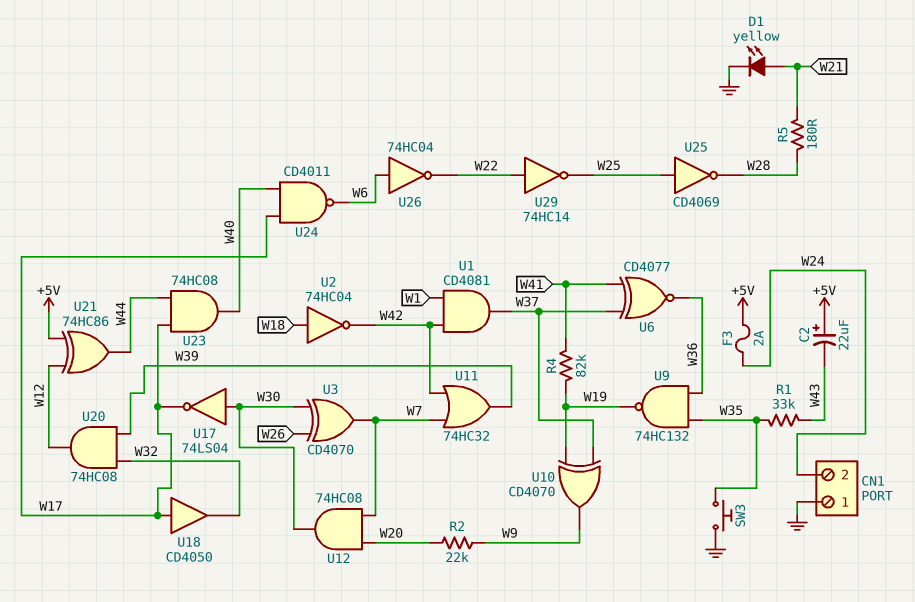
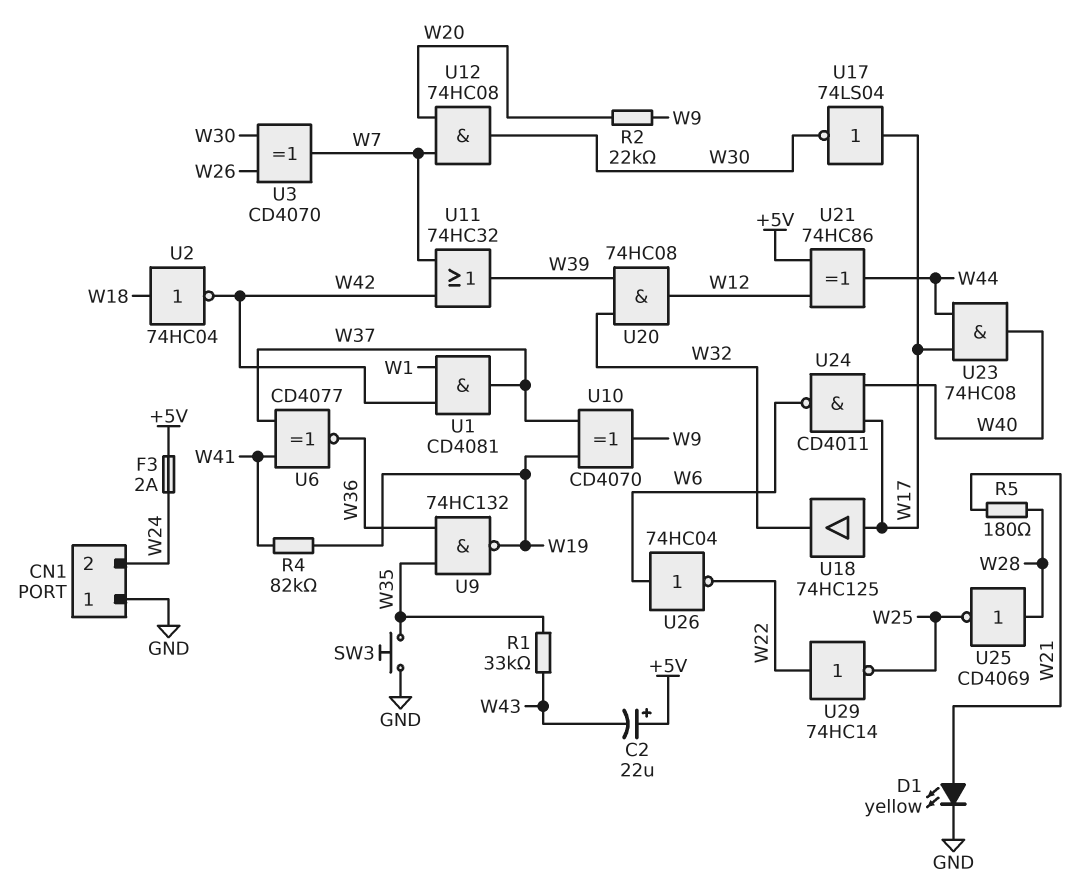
U17: NOT 74LS04 (in W30, out W17) -> NOT 74LS04 (in W17, out W30)
U18: buffer CD4050 (in W17, out W32) -> buffer 74HC125 (in W17, out W32)
U25: NOT CD4069 (in W25, out W28) -> NOT CD4069 (in W28, out W25)

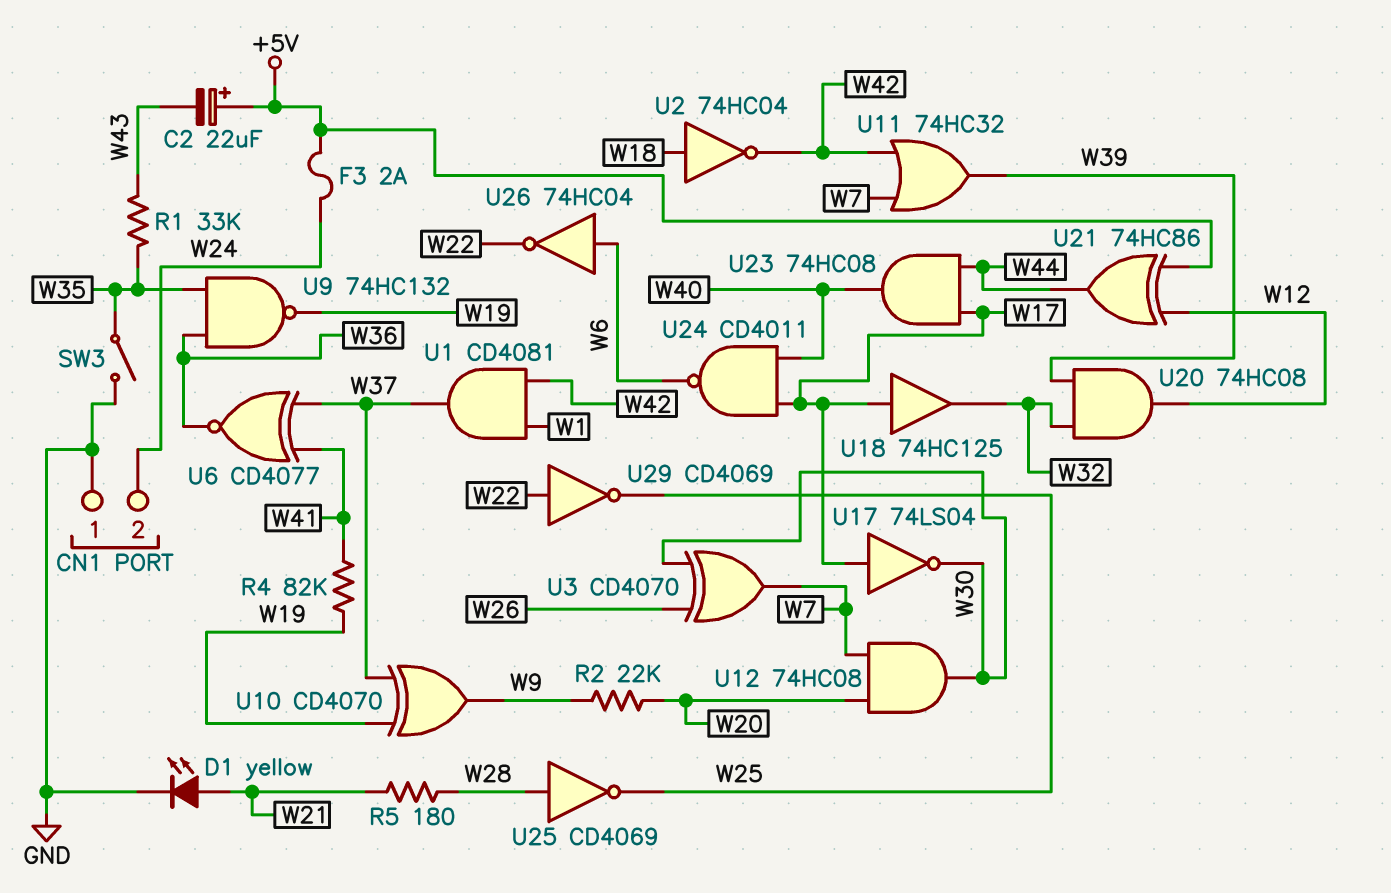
SW3: button (GND, W35) -> switch (GND, W35)
U29: NOT 74HC14 (in W22, out W25) -> NOT CD4069 (in W22, out W25)

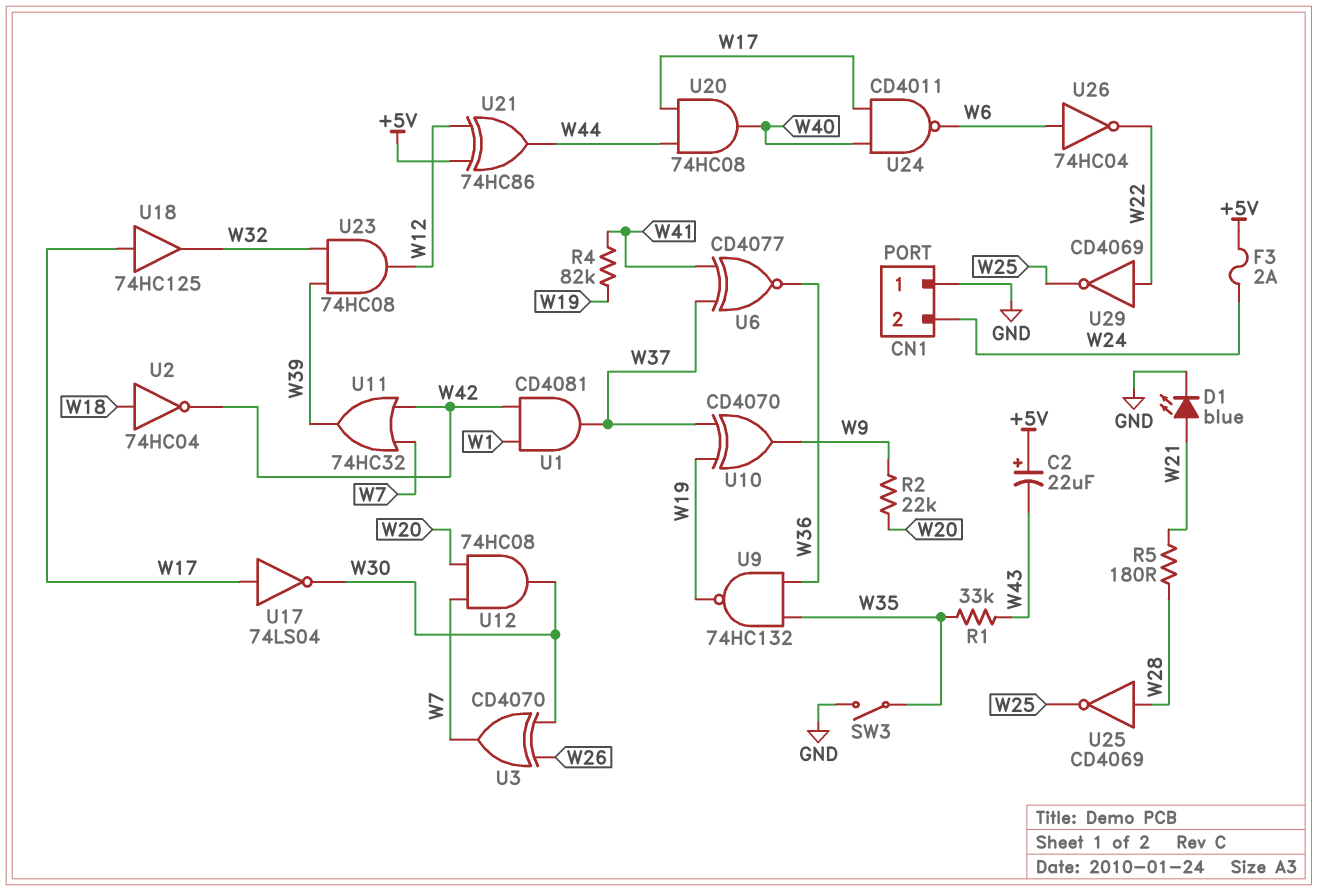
D1: LED yellow (A W21, K GND) -> LED blue (A W21, K GND)
U20: AND 74HC08 (in W32, in W39, out W12) -> AND 74HC08 (in W17, in W44, out W40)
U23: AND 74HC08 (in W17, in W44, out W40) -> AND 74HC08 (in W32, in W39, out W12)

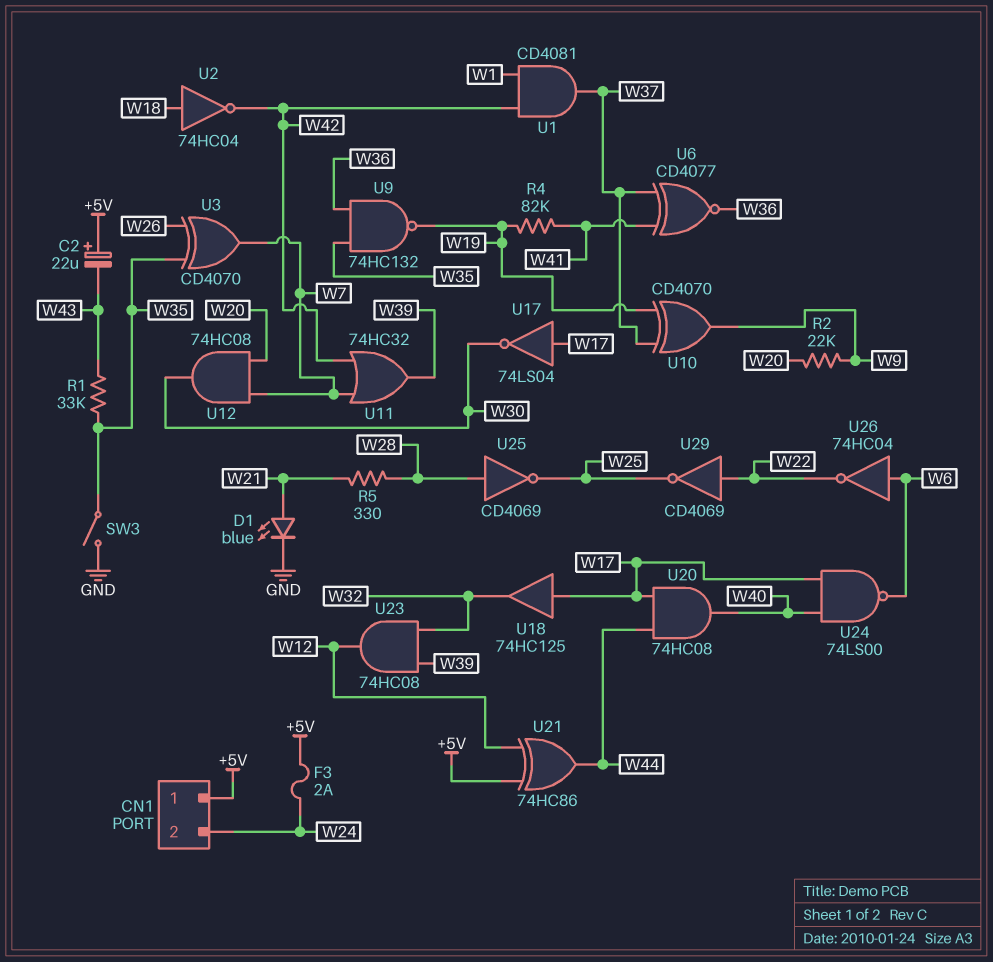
CN1 pin 1: GND -> +5V
R5: 180 (W21, W28) -> 330 (W21, W28)
U3: XOR CD4070 (in W26, in W30, out W7) -> XOR CD4070 (in W26, in W35, out W7)
U24: NAND CD4011 (in W17, in W40, out W6) -> NAND 74LS00 (in W17, in W40, out W6)

